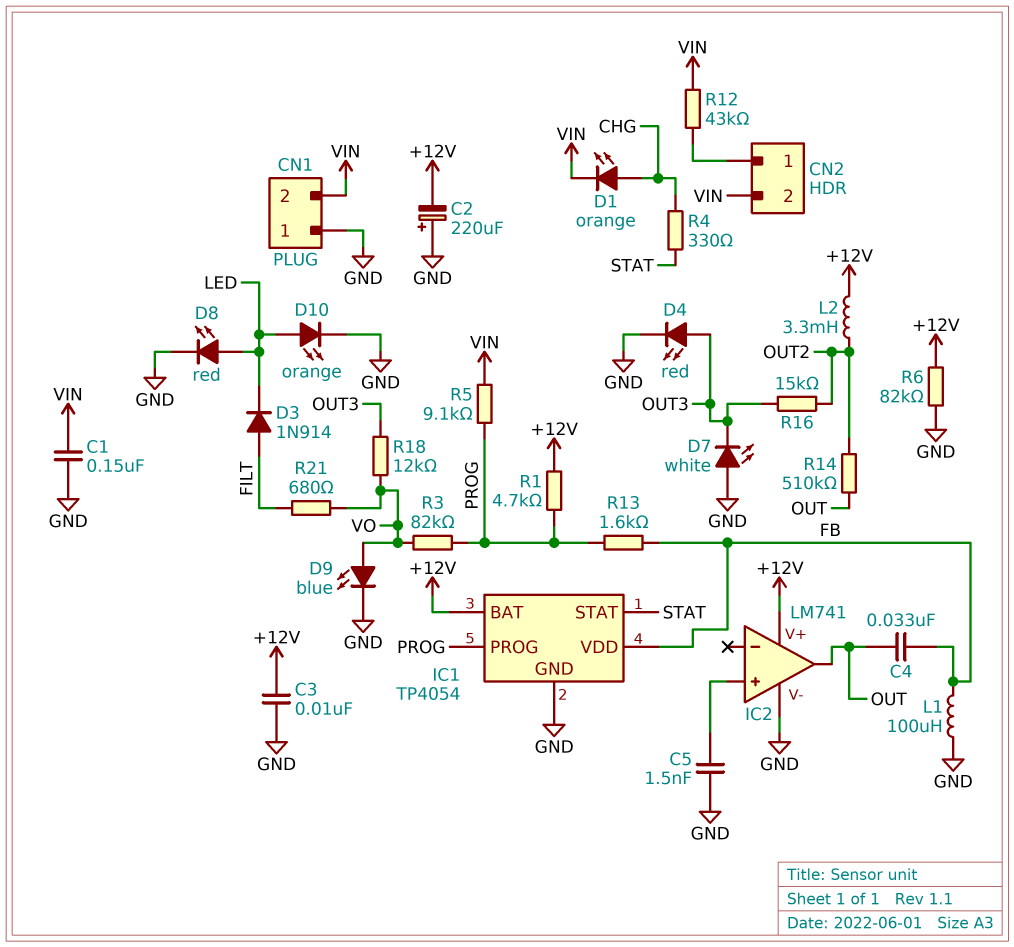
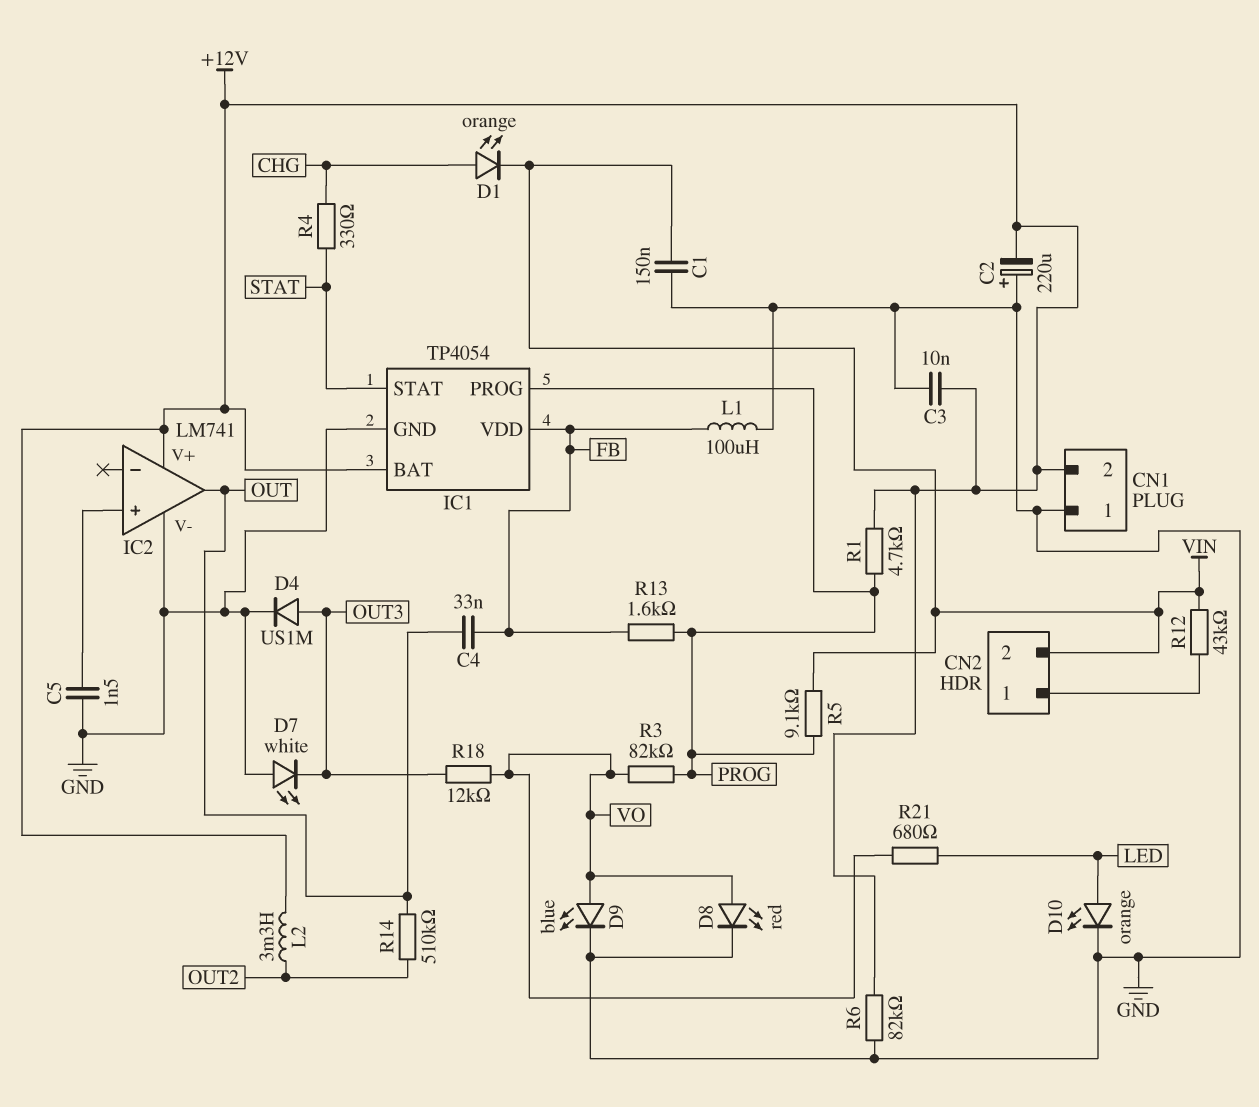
CN1 pin 2: VIN -> +12V
D3: diode 1N914 (A FILT, K LED) -> none
D4: LED red (A OUT3, K GND) -> diode US1M (A OUT3, K GND)
D8: LED red (A LED, K GND) -> LED red (A VO, K GND)
R16: 15k (OUT2, OUT3) -> none
R21: 680 (FILT, VO) -> 680 (LED, VO)

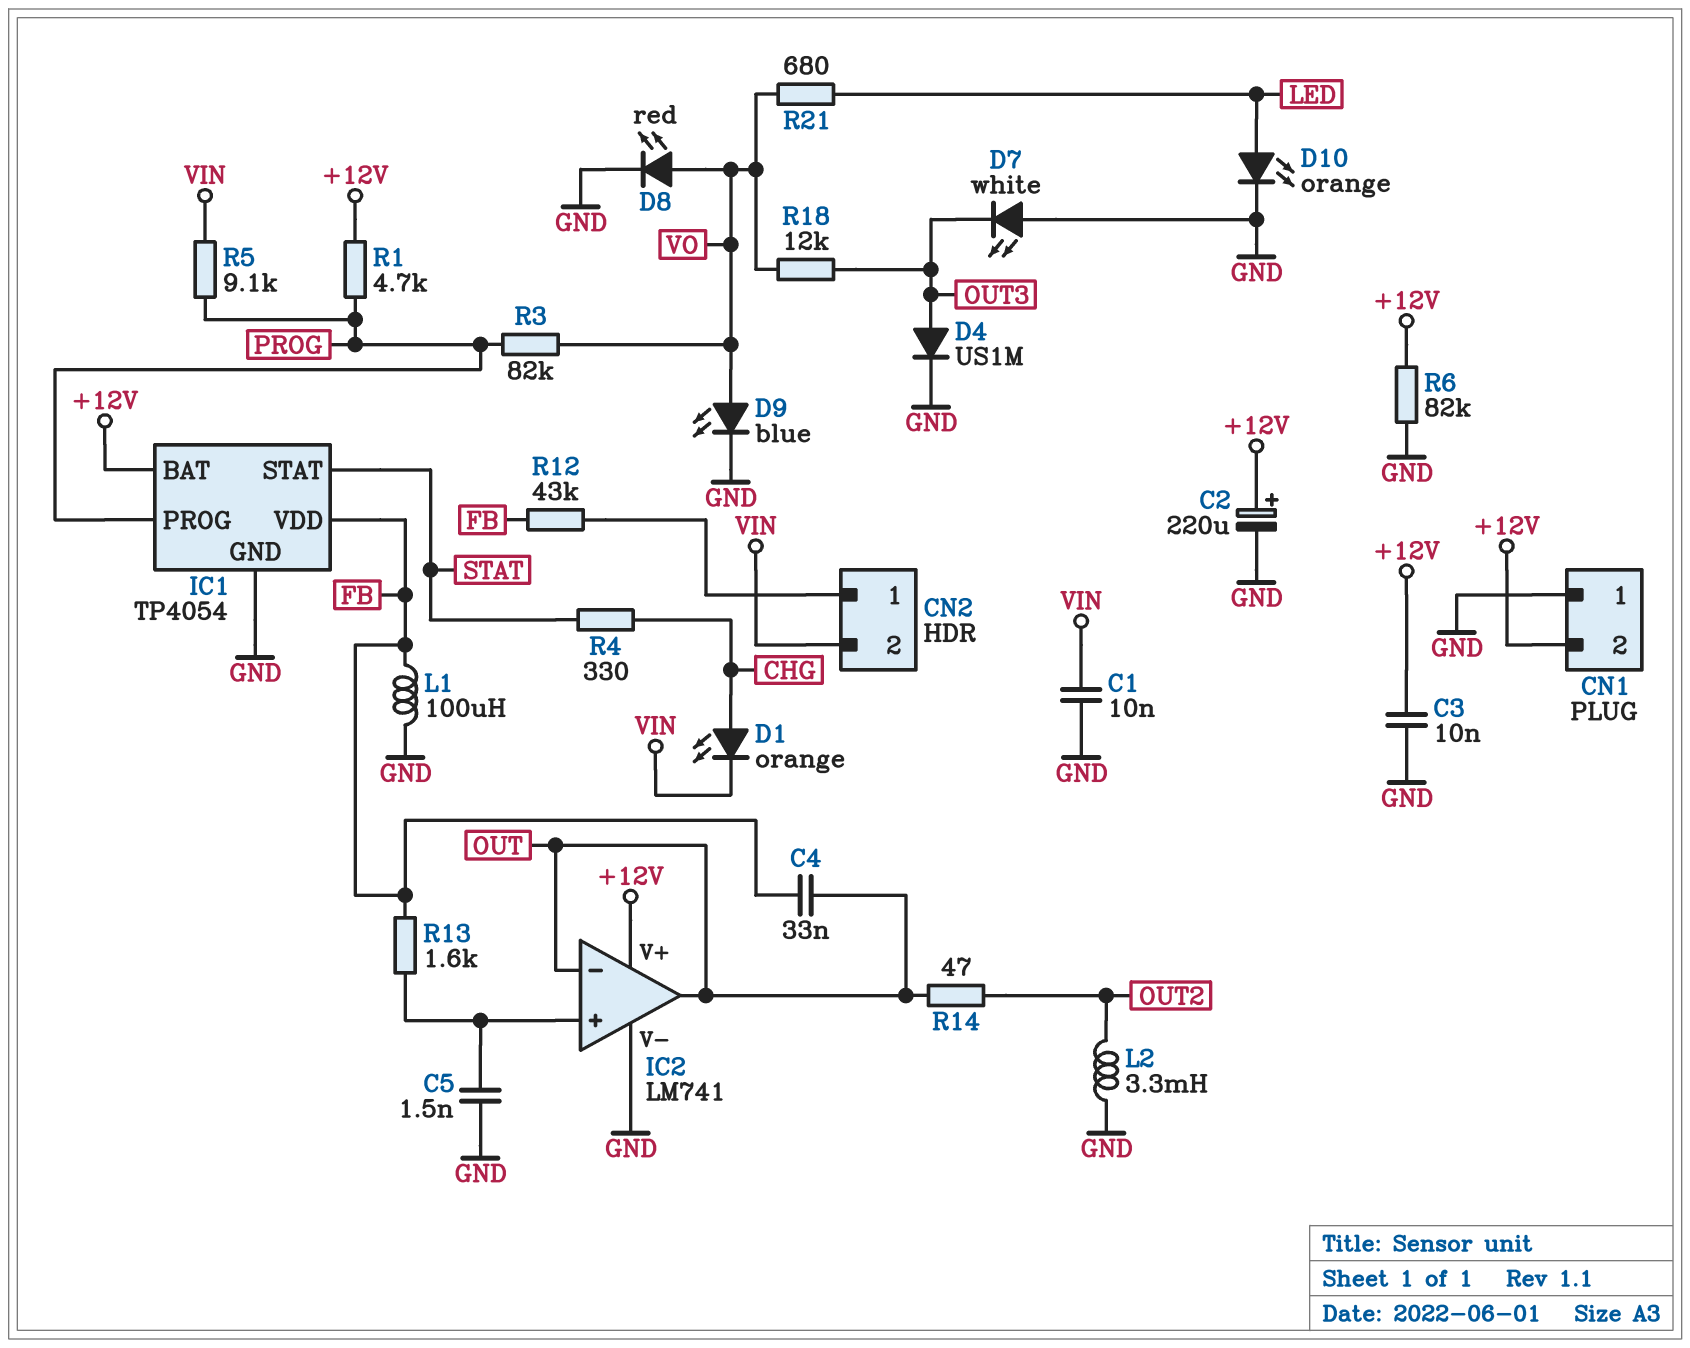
C1: 150nF (GND, VIN) -> 10nF (GND, VIN)
C2: 220uF (plus GND, minus +12V) -> 220uF (plus +12V, minus GND)
IC2 pin in-: none -> OUT
L2: 3.3mH (+12V, OUT2) -> 3.3mH (GND, OUT2)
R12: 43k (CN2/1, VIN) -> 43k (CN2/1, FB)
R13: 1.6k (FB, PROG) -> 1.6k (FB, IC2/in+)
R14: 510k (OUT, OUT2) -> 47 (OUT, OUT2)

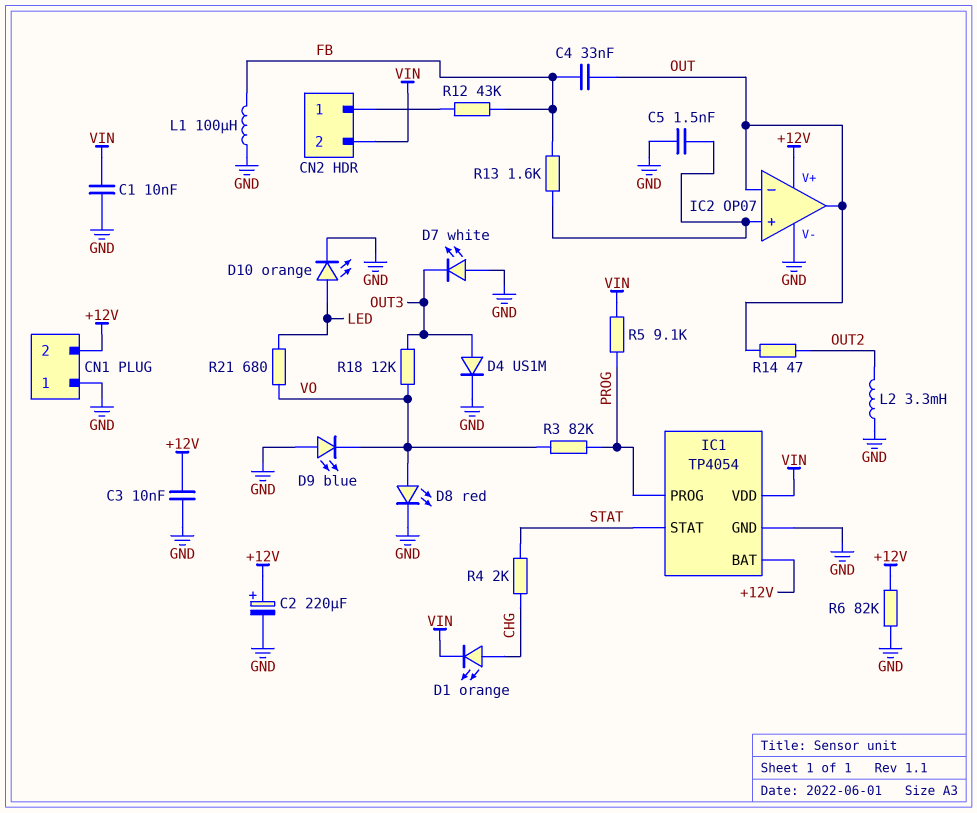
D9: LED blue (A VO, K GND) -> LED blue (A GND, K VO)
IC1 pin VDD: FB -> VIN
IC2: LM741 -> OP07
R1: 4.7k (+12V, PROG) -> none
R4: 330 (CHG, STAT) -> 2k (CHG, STAT)

